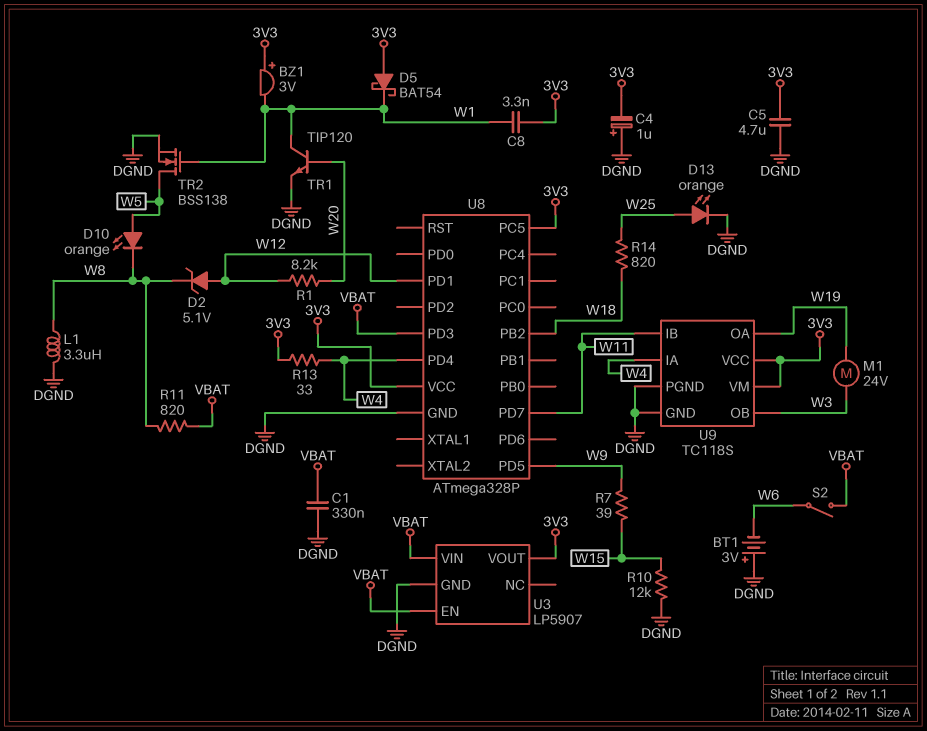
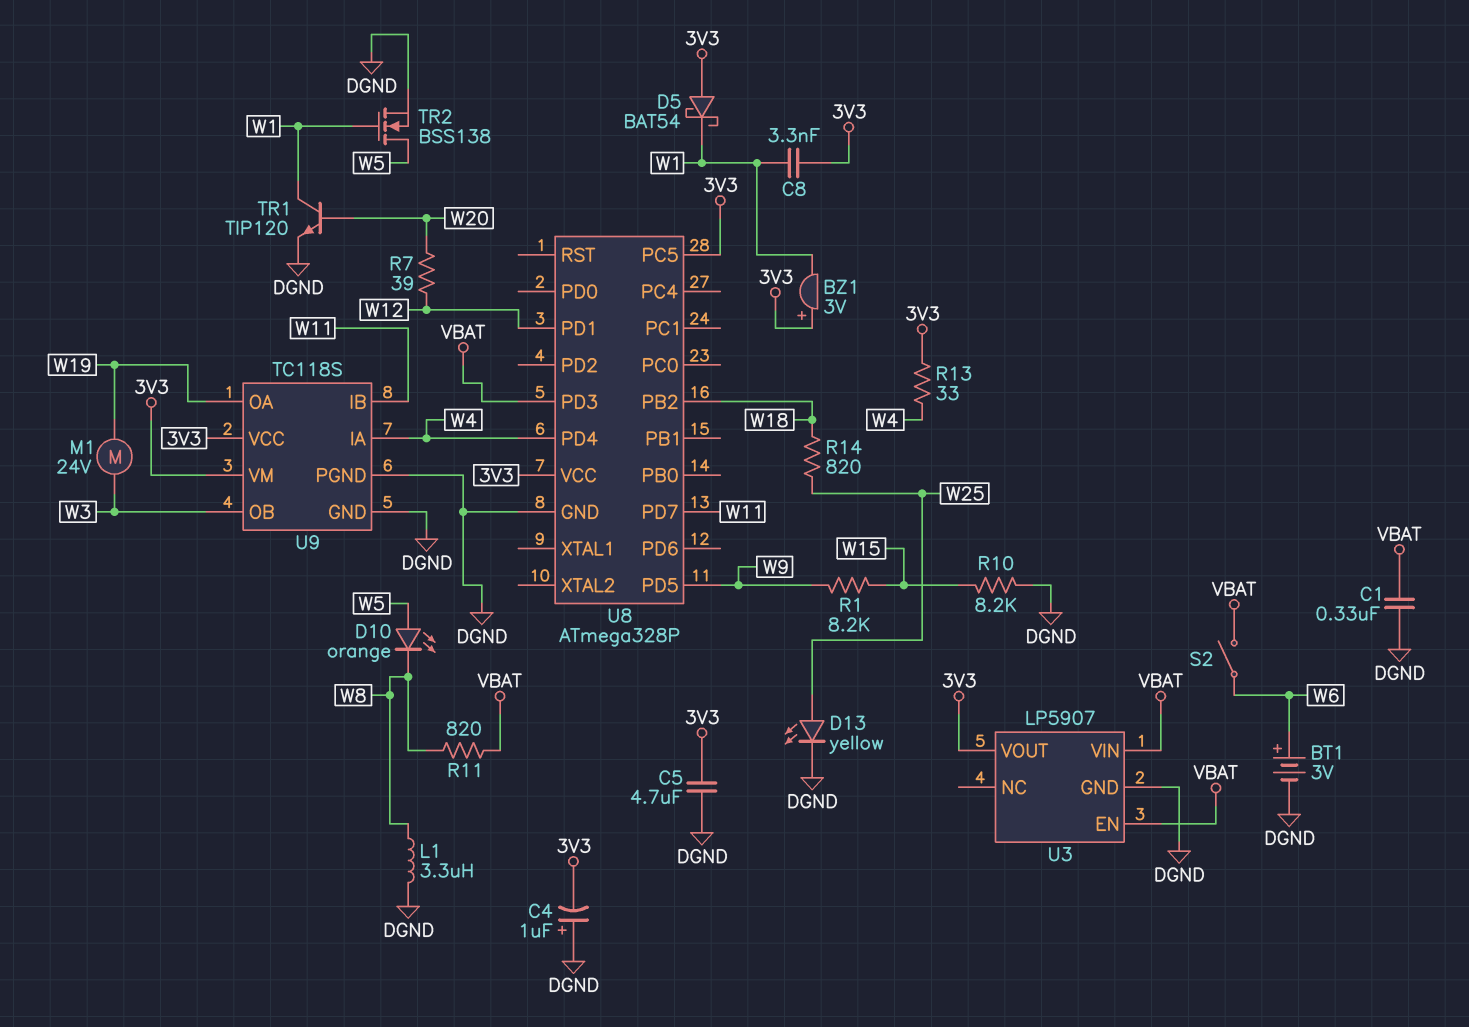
BT1: 3V (plus DGND, minus W6) -> 3V (plus W6, minus DGND)
D2: zener 5.1V (A W12, K W8) -> none
D13: LED orange (A W25, K DGND) -> LED yellow (A W25, K DGND)
R1: 8.2k (W12, W20) -> 8.2k (W9, W15)
R7: 39 (W9, W15) -> 39 (W12, W20)
R10: 12k (DGND, W15) -> 8.2k (DGND, W15)

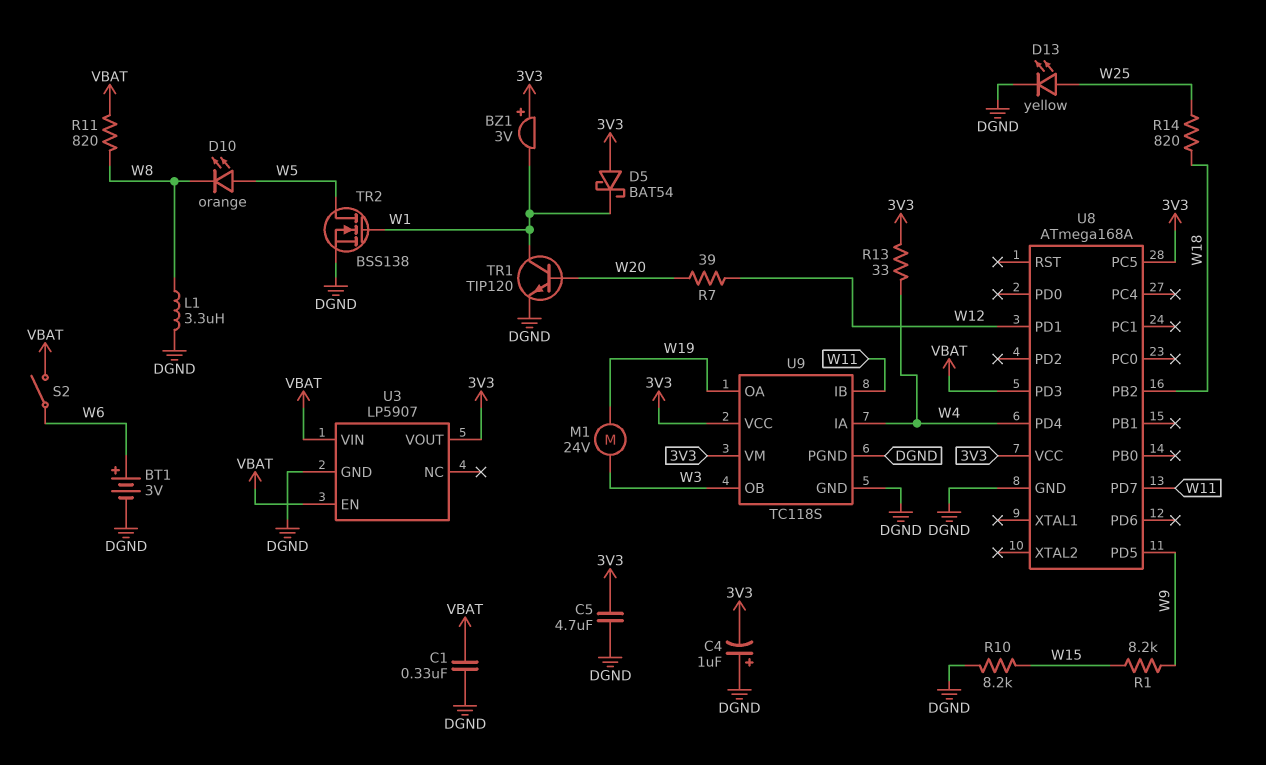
C8: 3.3nF (3V3, W1) -> none
U8: ATmega328P -> ATmega168A

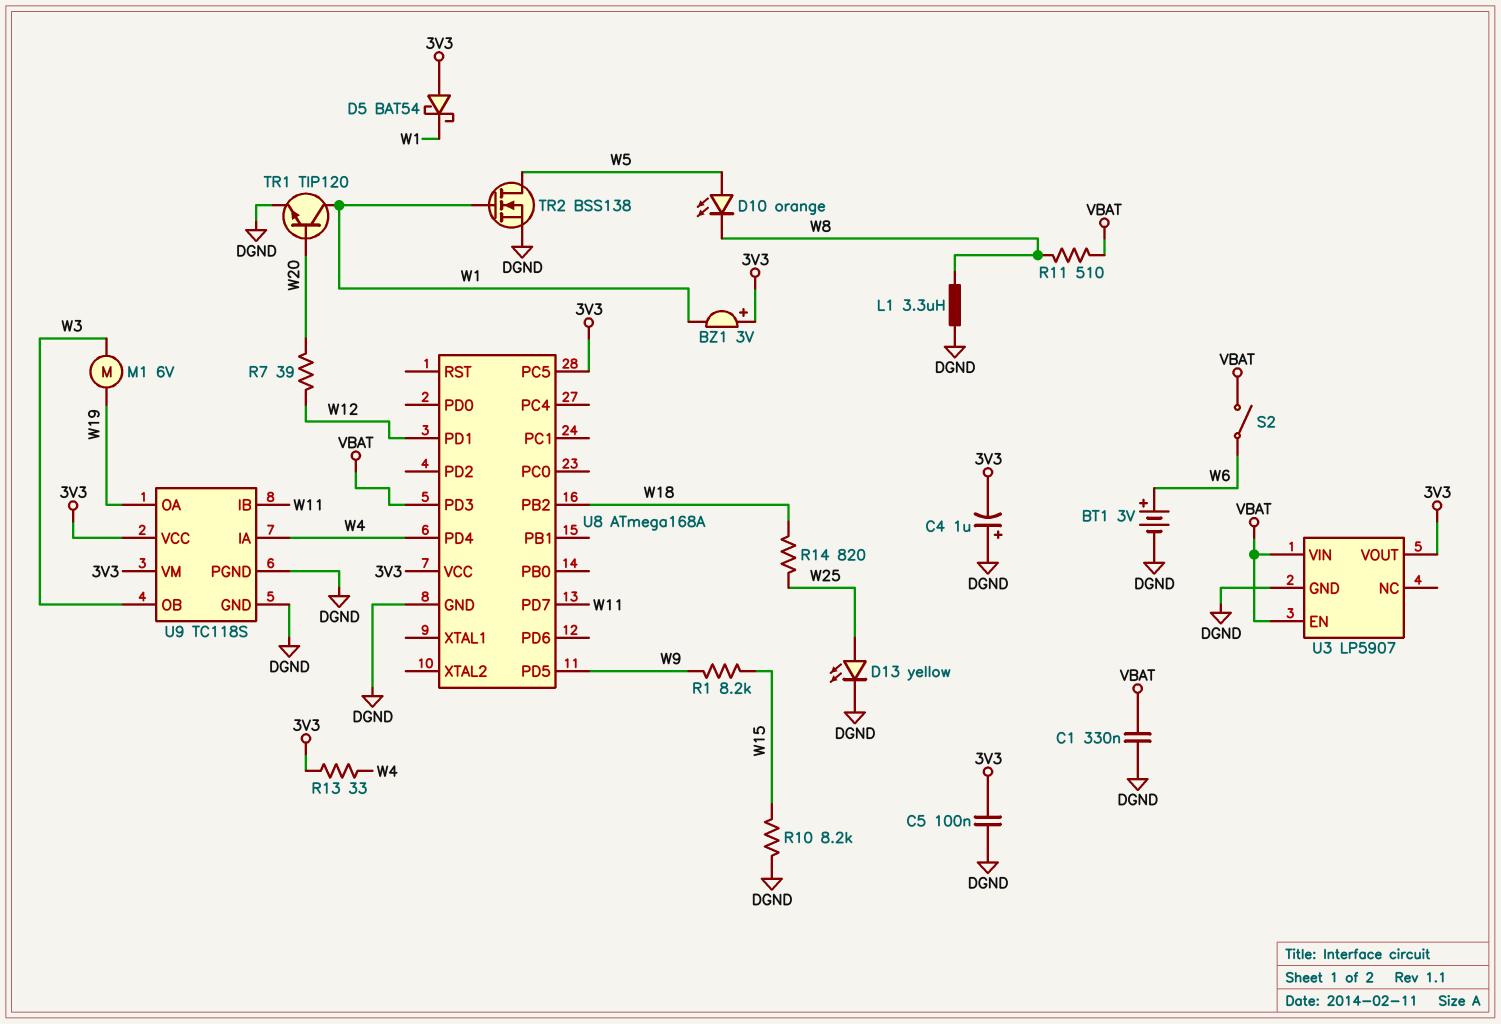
C5: 4.7uF (3V3, DGND) -> 100nF (3V3, DGND)
M1: motor 24V (W3, W19) -> motor 6V (W3, W19)
R11: 820 (VBAT, W8) -> 510 (VBAT, W8)

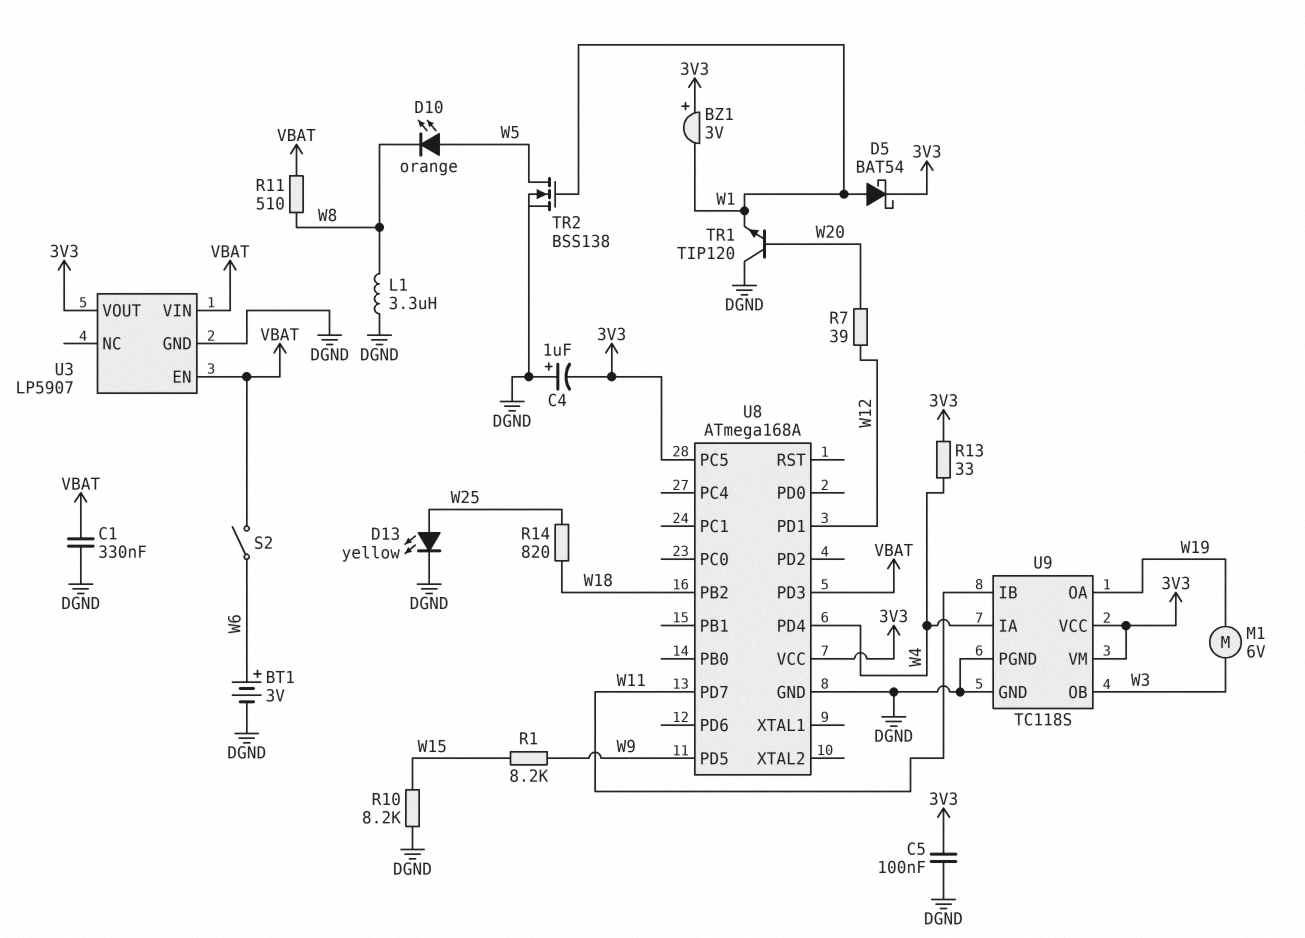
D5: schottky BAT54 (A 3V3, K W1) -> schottky BAT54 (A W1, K 3V3)
TR1: NPN TIP120 (B W20, C W1, E DGND) -> NPN TIP120 (B W20, C DGND, E W1)

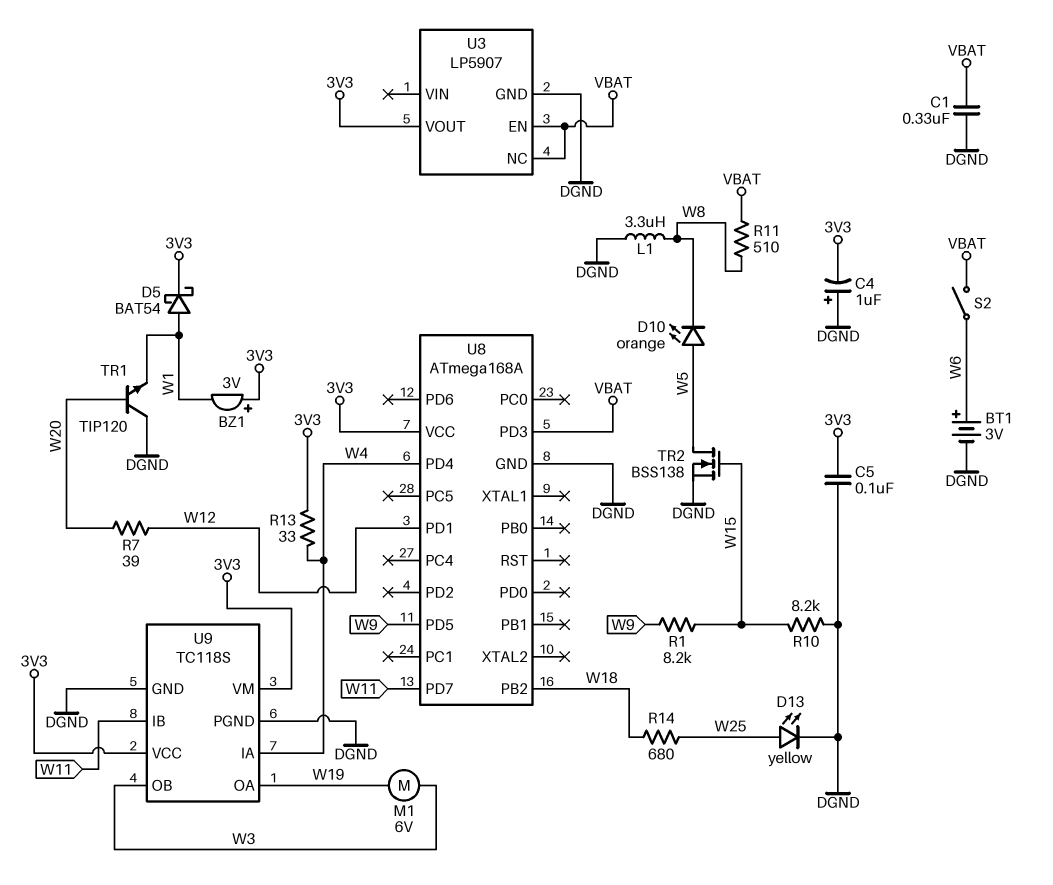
R14: 820 (W18, W25) -> 680 (W18, W25)
TR2: NMOS BSS138 (G W1, D W5, S DGND) -> NMOS BSS138 (G W15, D W5, S DGND)
U3 pin NC: none -> VBAT
U3 pin VIN: VBAT -> none
U8 pin PC5: 3V3 -> none

